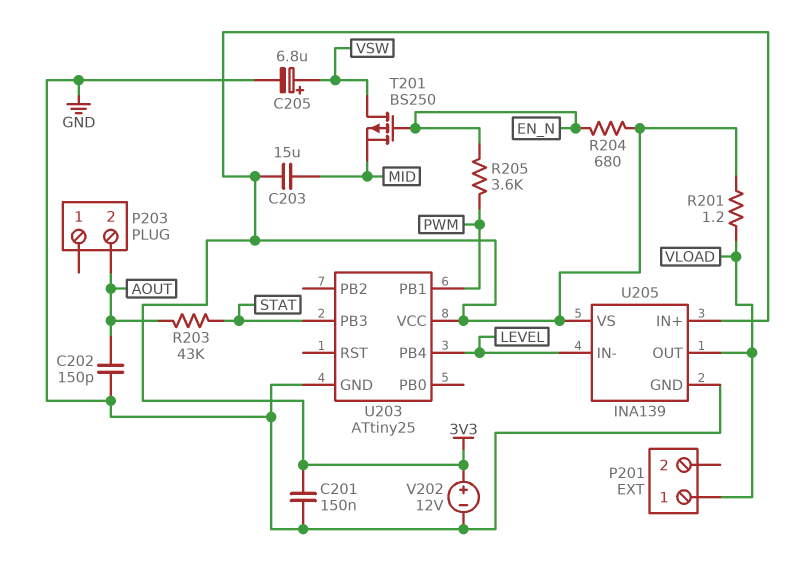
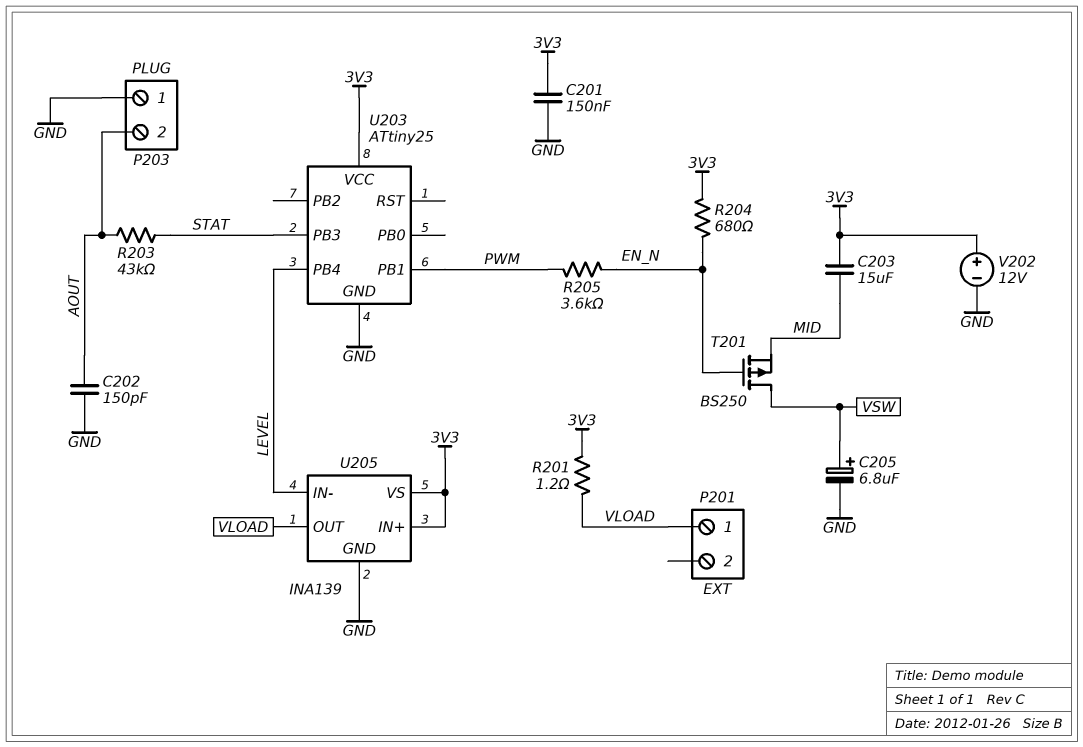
P203 pin 1: none -> GND

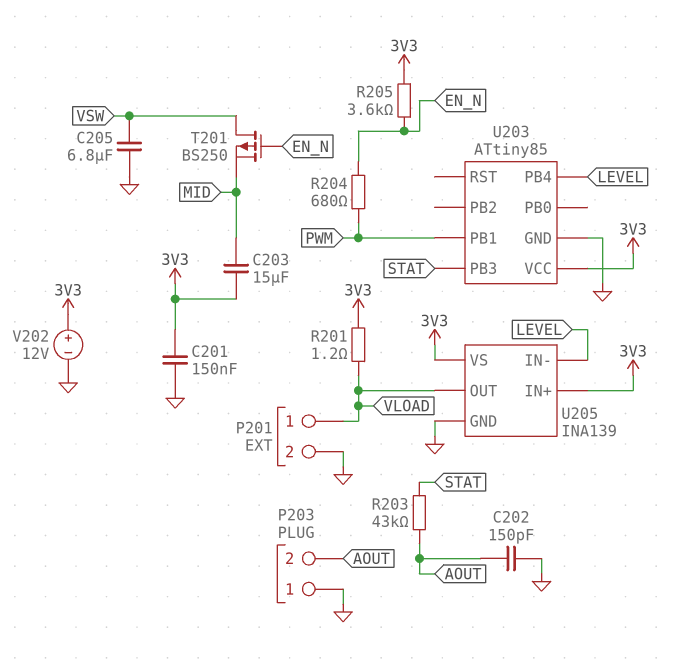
C205: 6.8uF (plus VSW, minus GND) -> 6.8uF (GND, VSW)
P201 pin 2: none -> GND
R204: 680 (3V3, EN_N) -> 680 (EN_N, PWM)
R205: 3.6k (EN_N, PWM) -> 3.6k (3V3, EN_N)
U203: ATtiny25 -> ATtiny85

